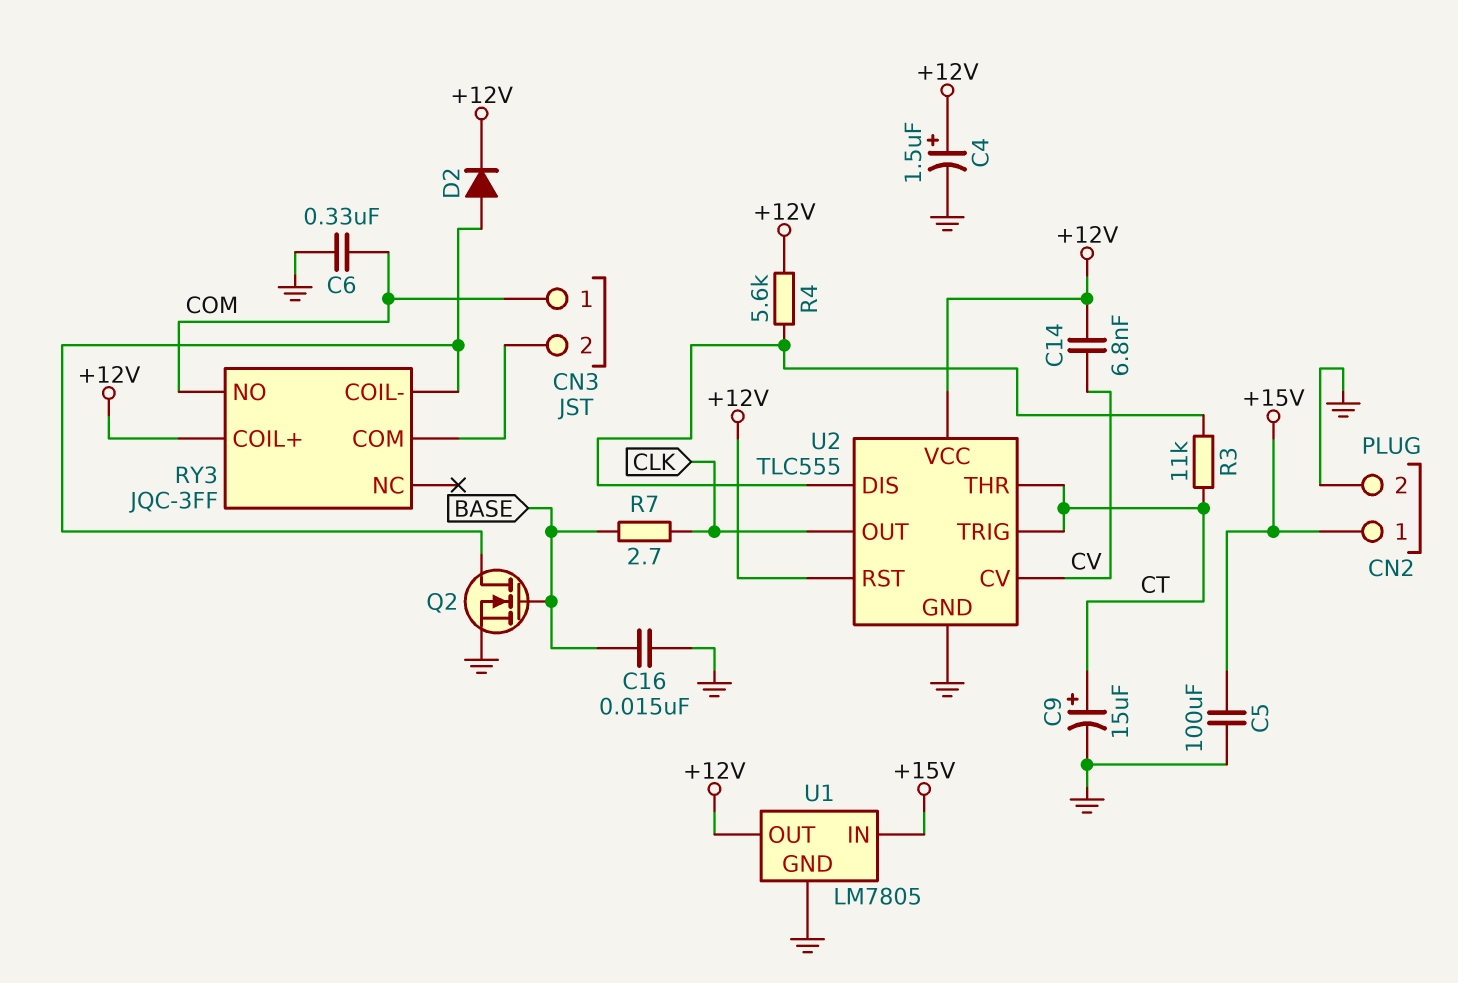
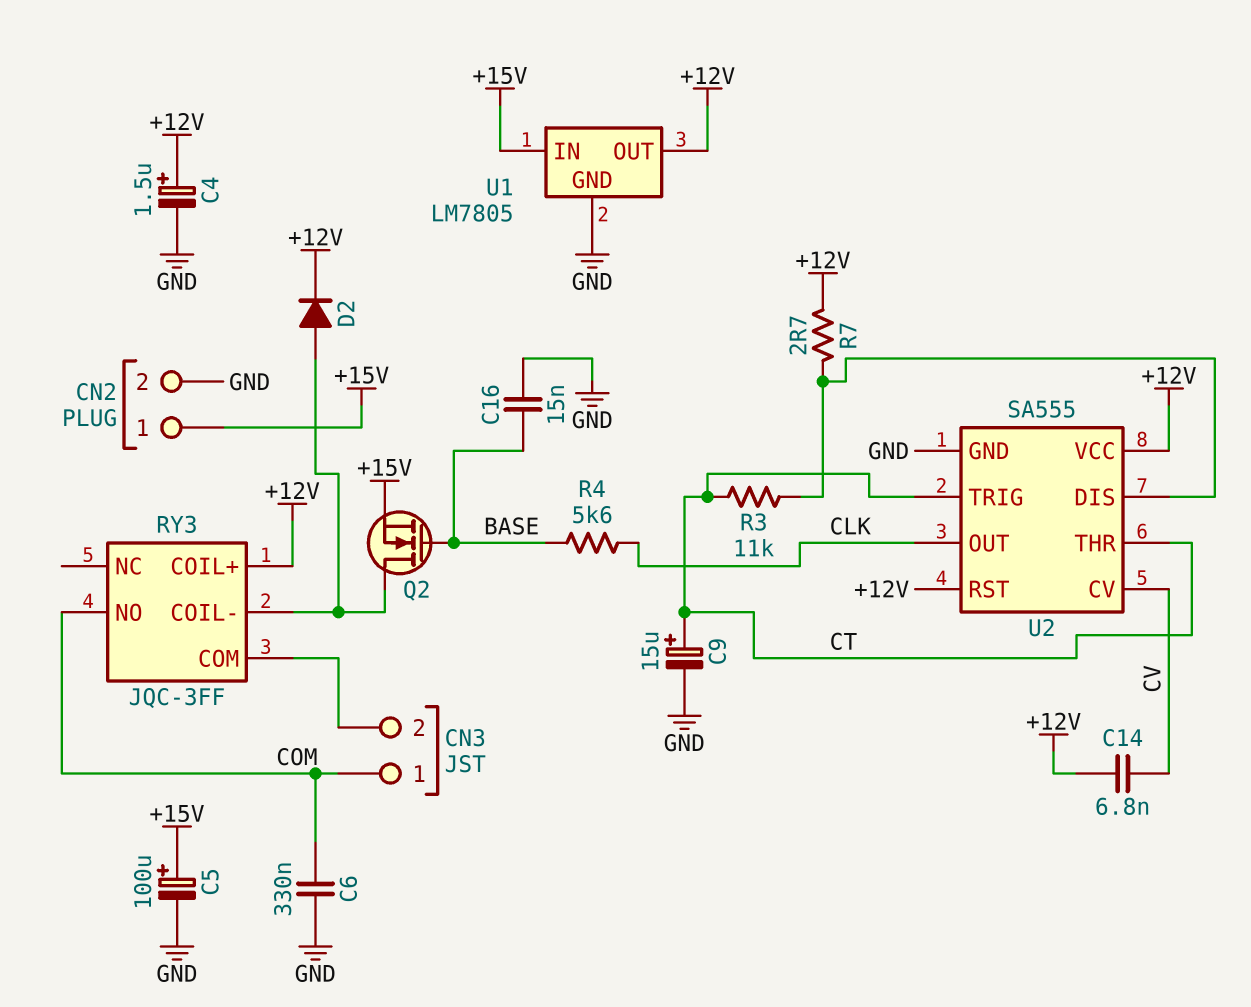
C5: 100uF (+15V, GND) -> 100uF (plus +15V, minus GND)
Q2: NMOS (G BASE, D RY3/COIL-, S GND) -> NMOS (G BASE, D RY3/COIL-, S +15V)
R4: 5.6k (+12V, U2/DIS) -> 5.6k (BASE, CLK)
R7: 2.7 (BASE, CLK) -> 2.7 (+12V, U2/DIS)
U2: TLC555 -> SA555

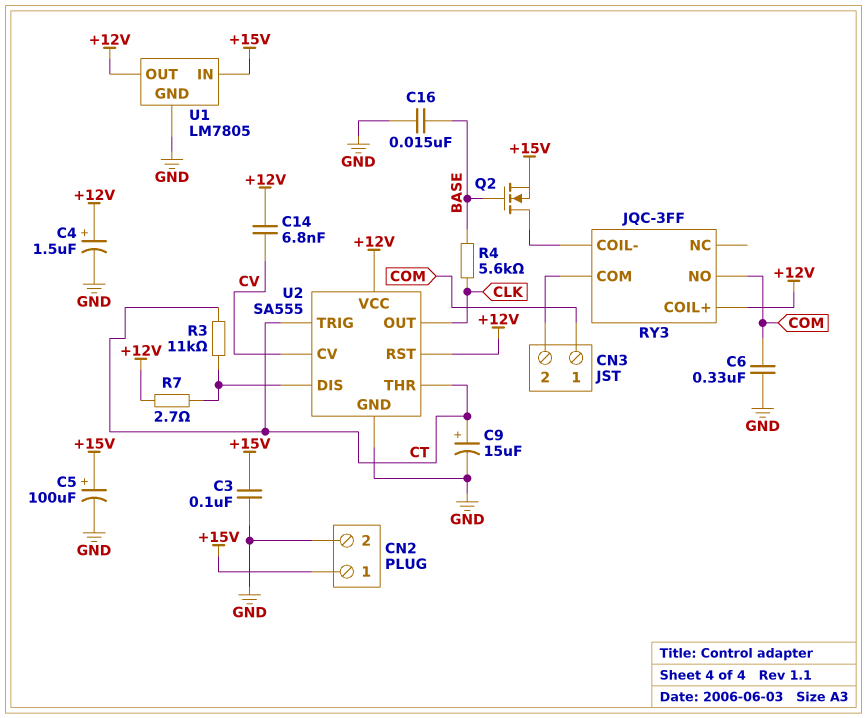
C3: none -> 100nF (+15V, GND)
D2: diode (A RY3/COIL-, K +12V) -> none

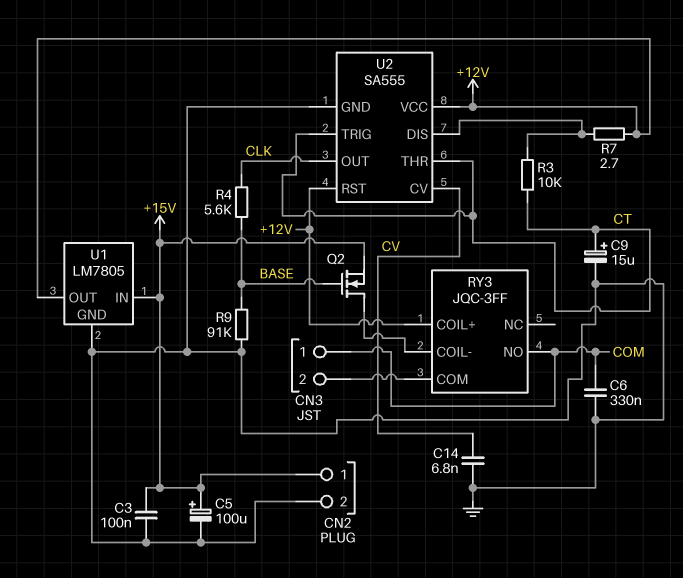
C4: 1.5uF (plus +12V, minus GND) -> none
C14: 6.8nF (+12V, CV) -> 6.8nF (CV, GND)
C16: 15nF (BASE, GND) -> none
R3: 11k (CT, U2/DIS) -> 10k (CT, U2/DIS)
R9: none -> 91k (BASE, GND)

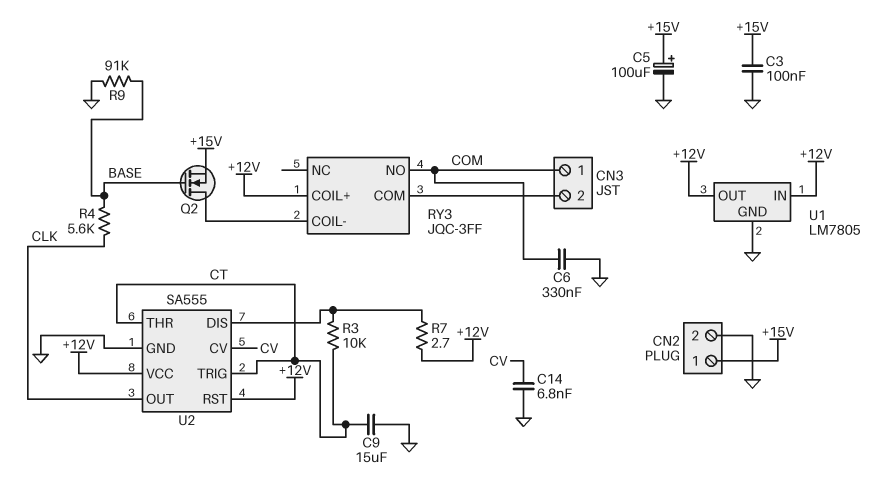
C9: 15uF (plus CT, minus GND) -> 15uF (CT, GND)
U1 pin IN: +15V -> +12V

